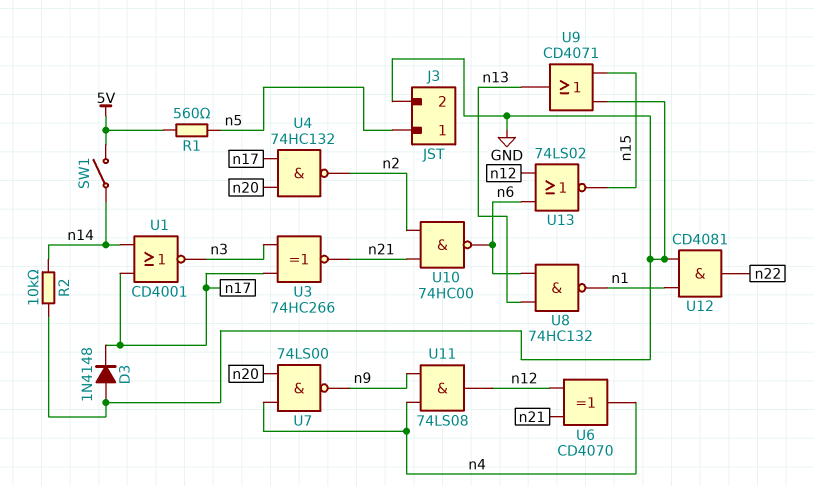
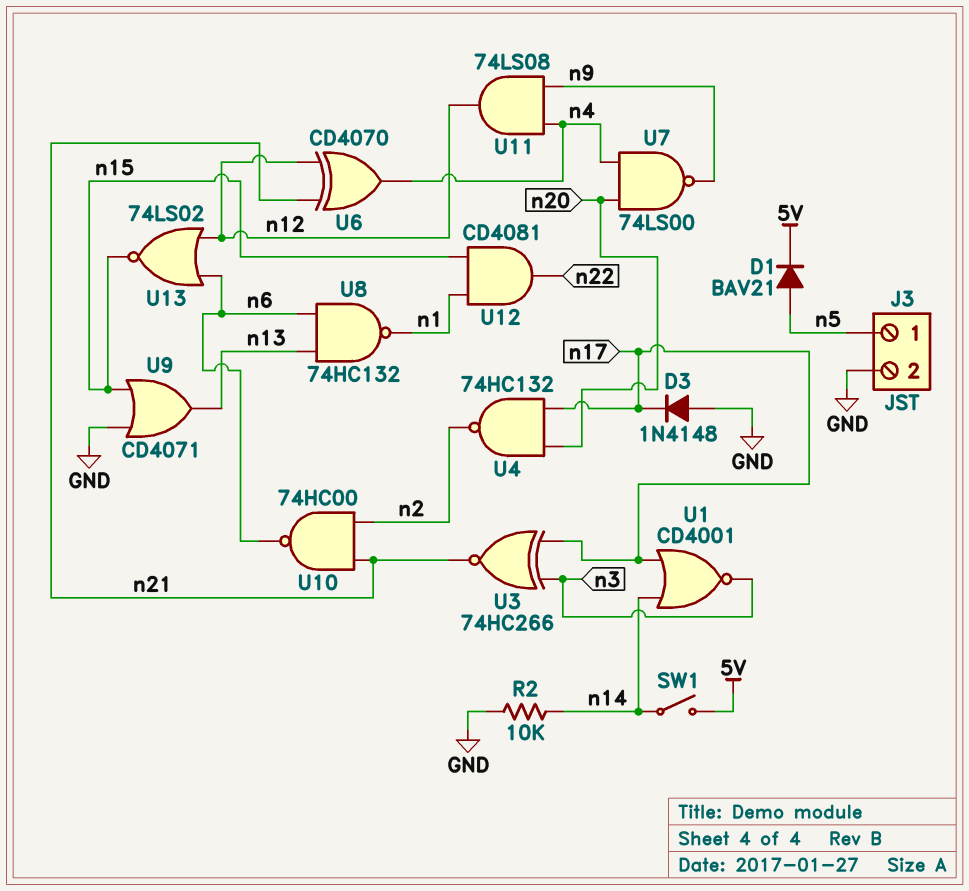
D1: none -> diode BAV21 (A n5, K 5V)
R1: 560 (5V, n5) -> none
U12: AND CD4081 (in GND, in n1, out n22) -> AND CD4081 (in n1, in n15, out n22)

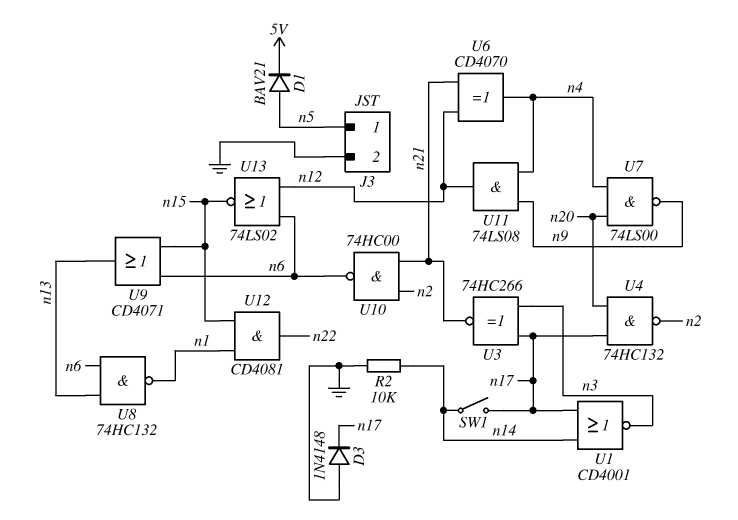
SW1: switch (5V, n14) -> switch (n14, n17)
U9: OR CD4071 (in GND, in n15, out n13) -> OR CD4071 (in n6, in n15, out n13)

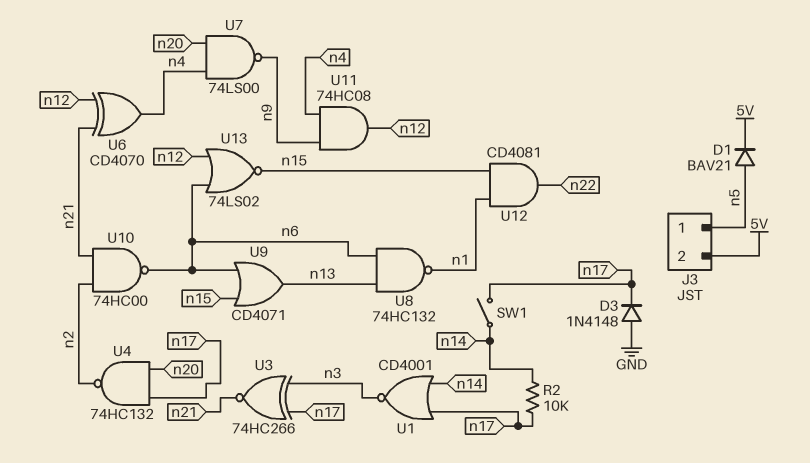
J3 pin 2: GND -> 5V
R2: 10k (GND, n14) -> 10k (n14, n17)
U11: AND 74LS08 (in n4, in n9, out n12) -> AND 74HC08 (in n4, in n9, out n12)

